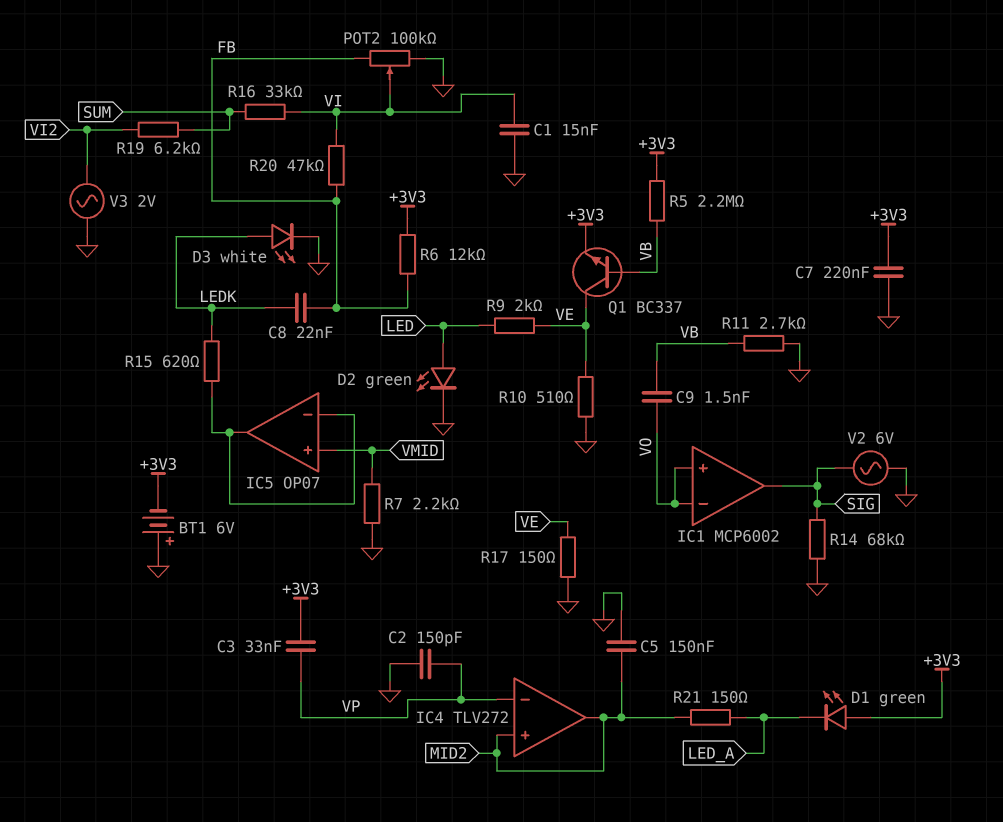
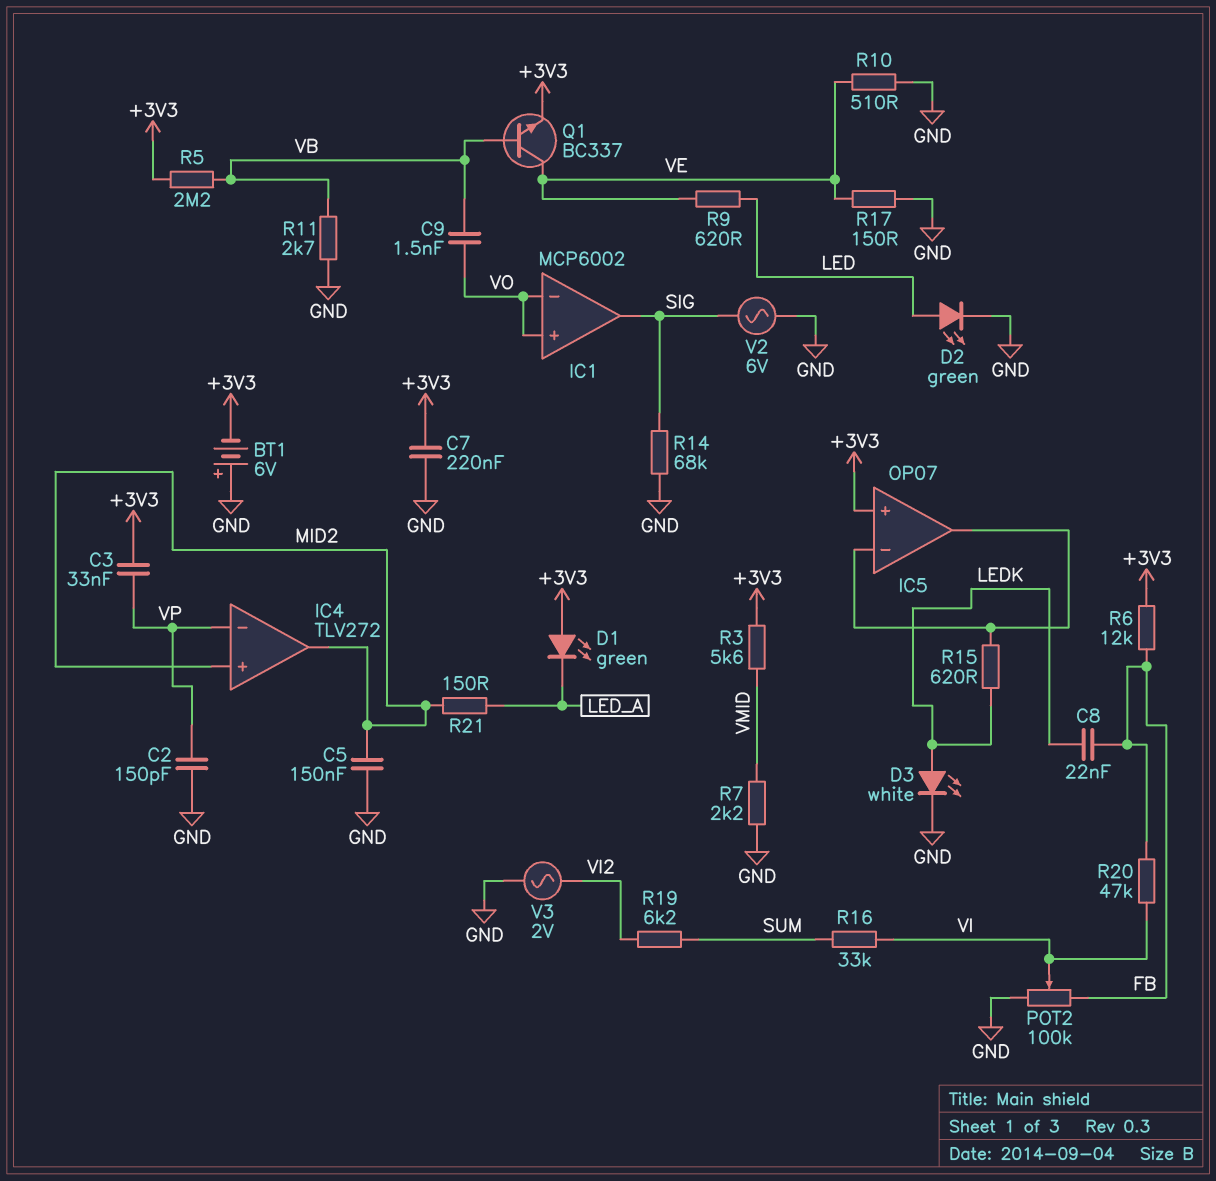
C1: 15nF (GND, VI) -> none
IC5 pin in+: VMID -> +3V3
R3: none -> 5.6k (+3V3, VMID)
R9: 2k (LED, VE) -> 620 (LED, VE)

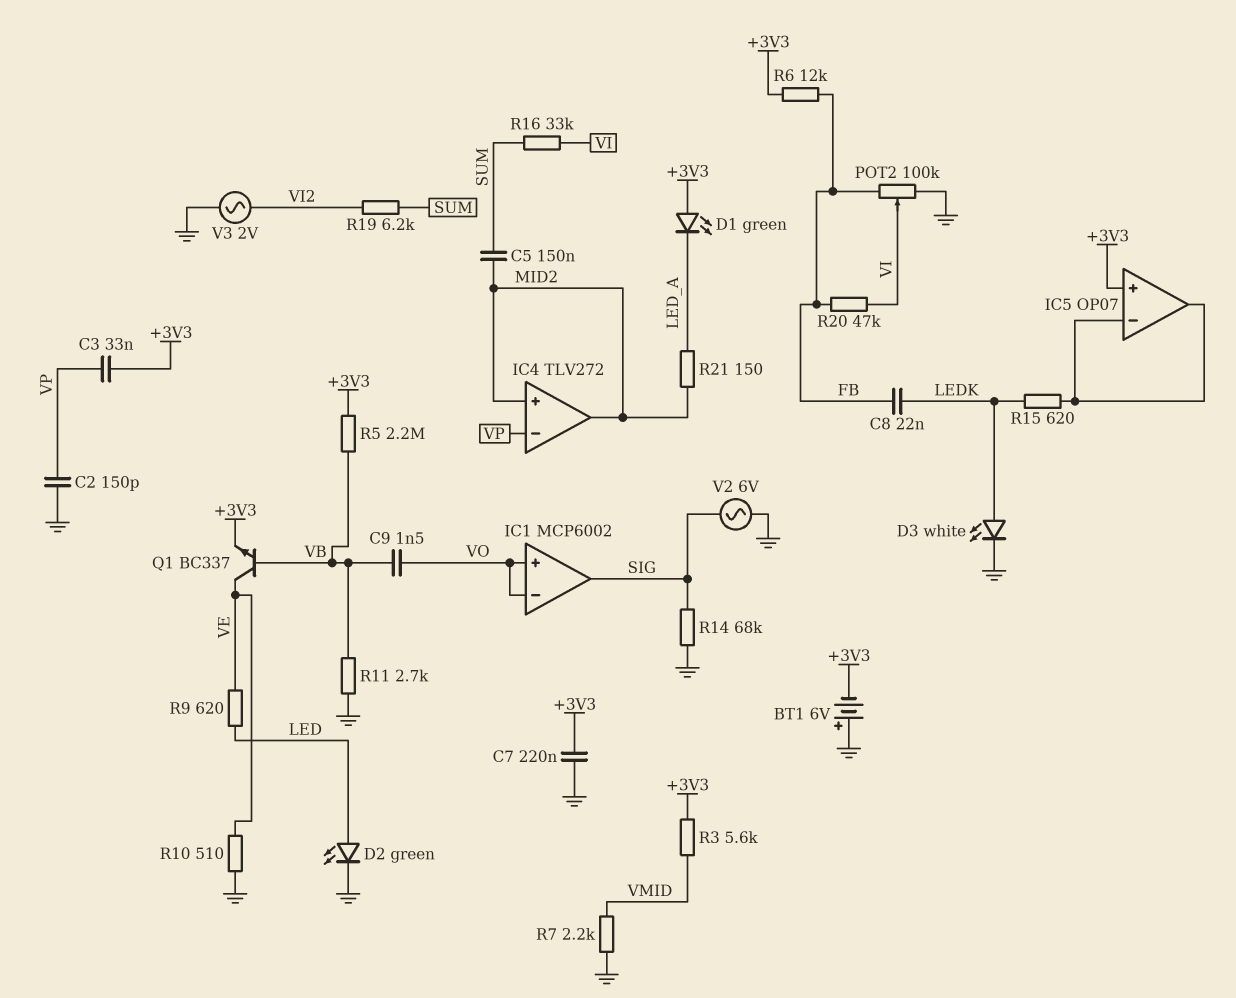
C5: 150nF (GND, MID2) -> 150nF (MID2, SUM)
R17: 150 (GND, VE) -> none

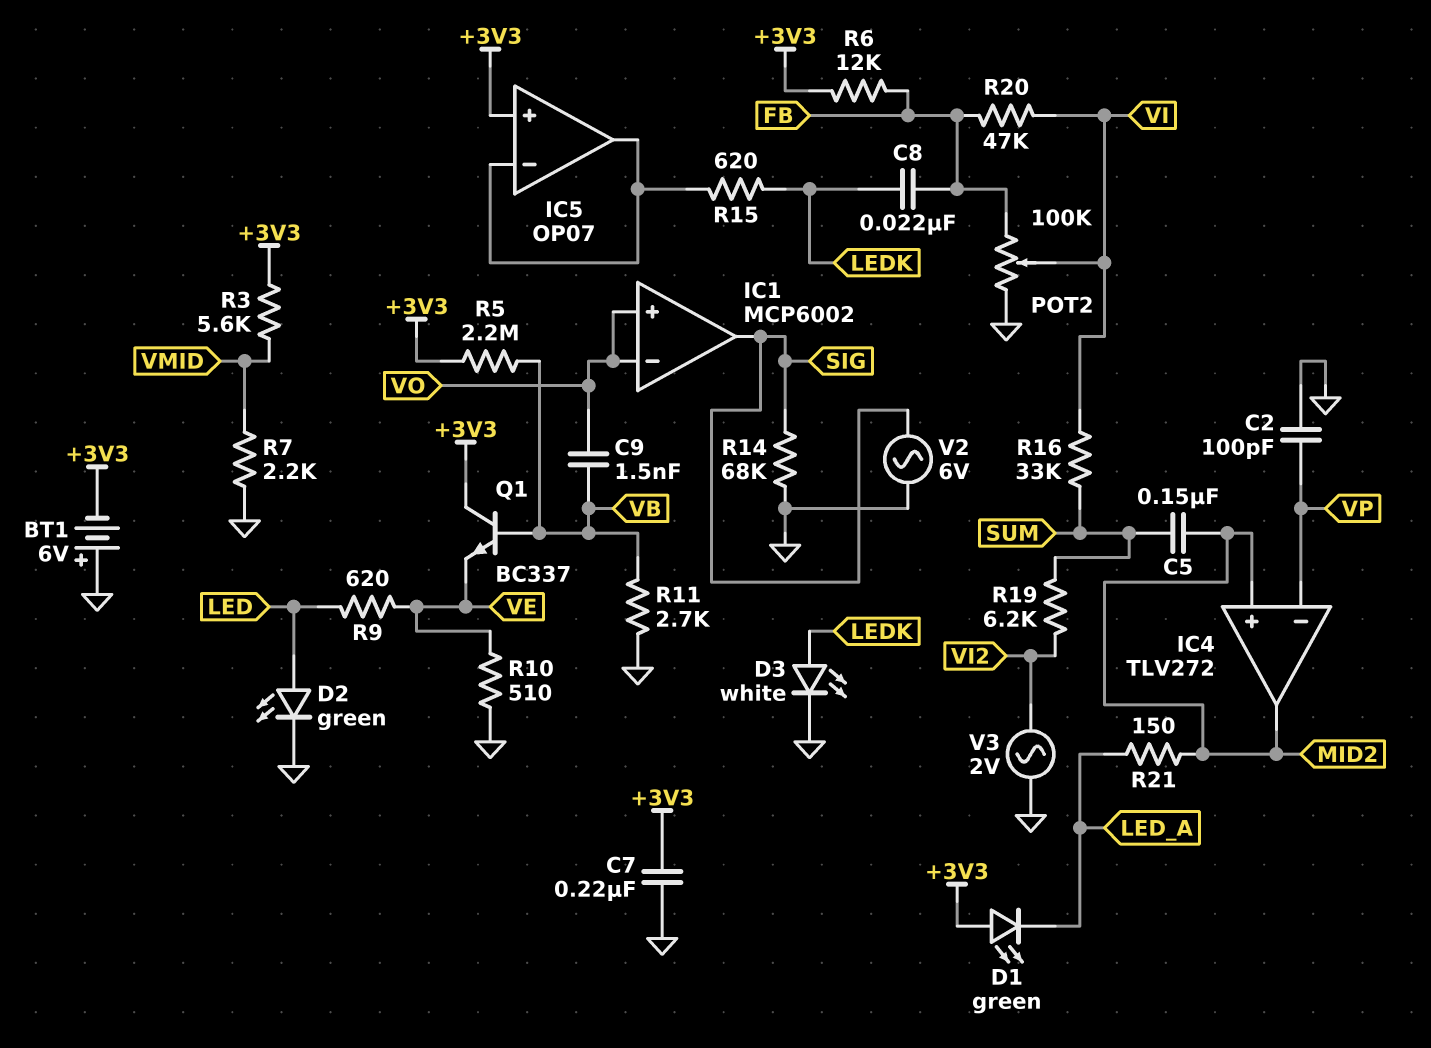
C2: 150pF (GND, VP) -> 100pF (GND, VP)
C3: 33nF (+3V3, VP) -> none
Q1: NPN BC337 (B VB, C VE, E +3V3) -> NPN BC337 (B VB, C +3V3, E VE)

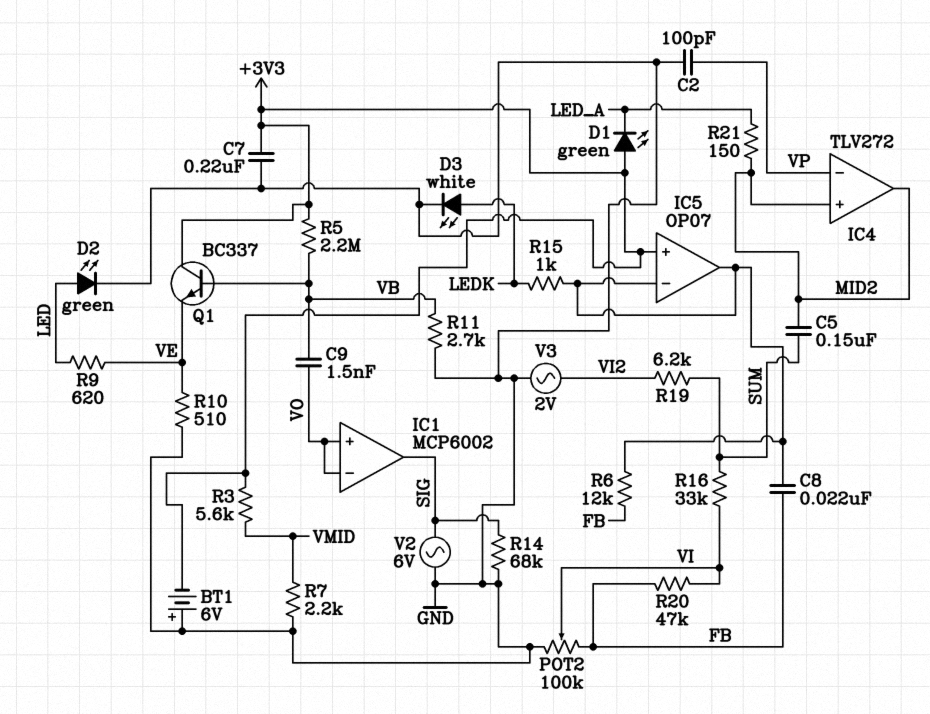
C8: 22nF (FB, LEDK) -> 22nF (FB, IC5/in-)
R6: 12k (+3V3, FB) -> 12k (FB, IC5/in-)
R15: 620 (IC5/in-, LEDK) -> 1k (IC5/in-, LEDK)

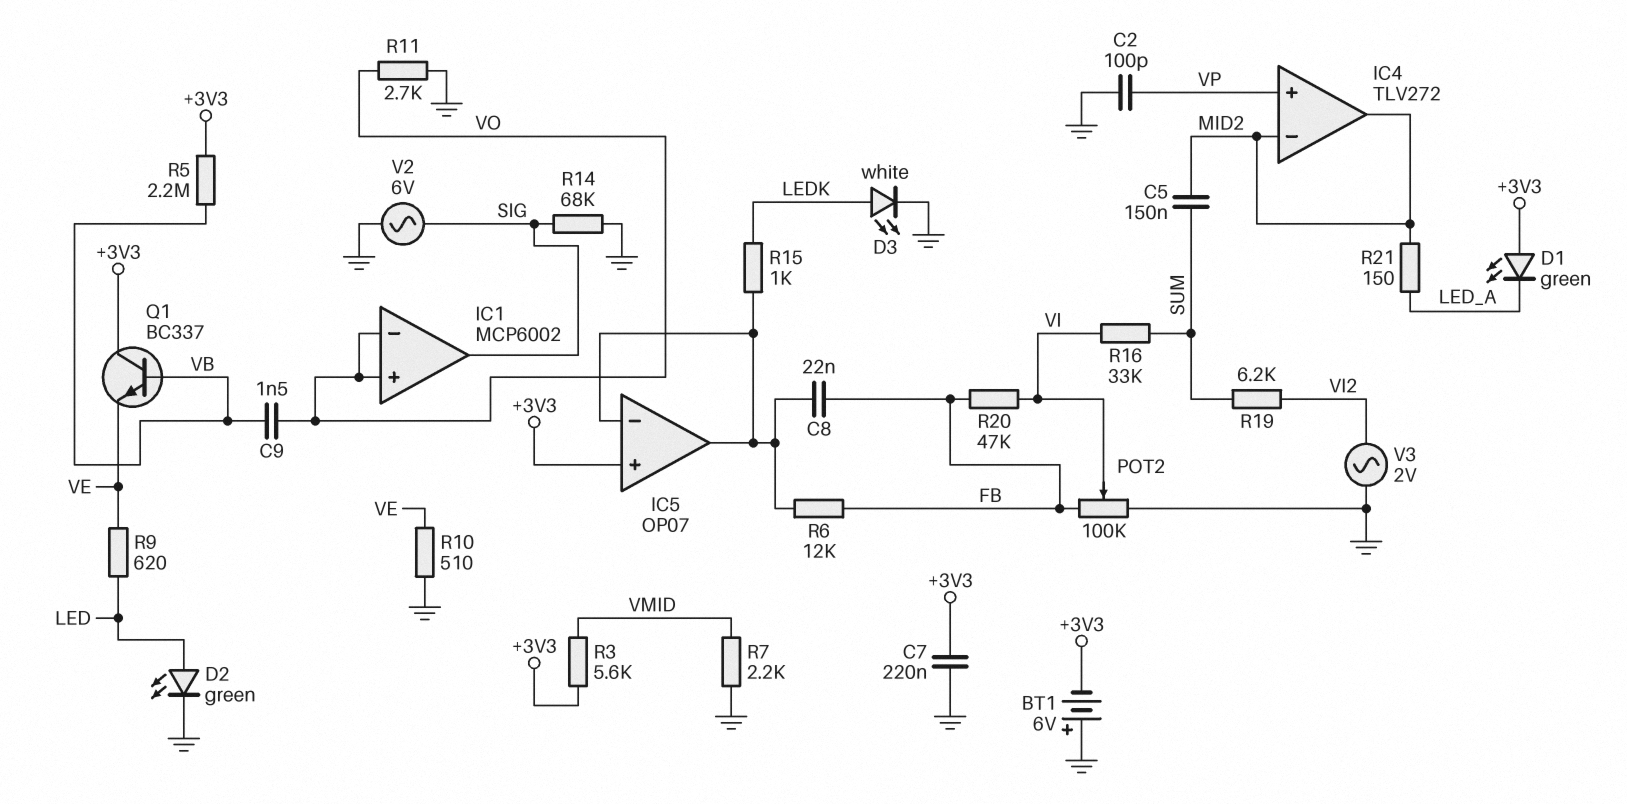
IC4 pin in+: MID2 -> VP
IC4 pin in-: VP -> MID2
R11: 2.7k (GND, VB) -> 2.7k (GND, VO)

